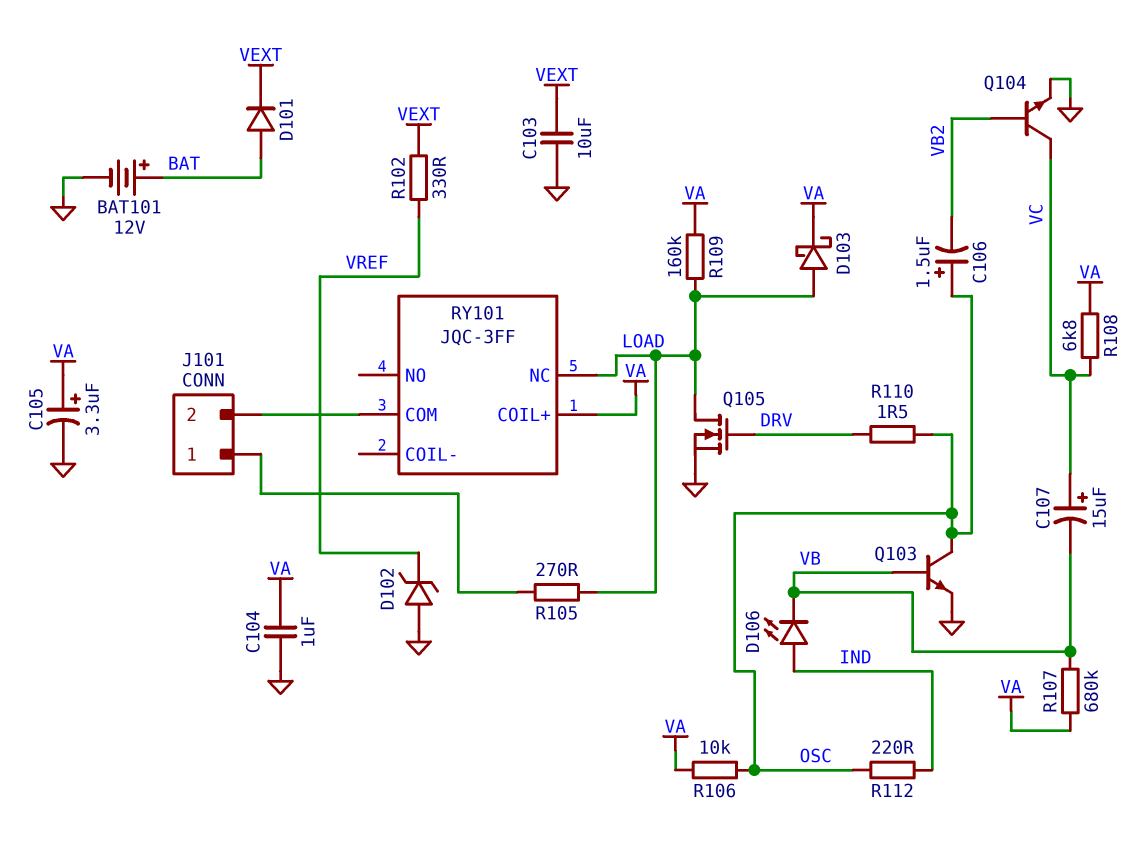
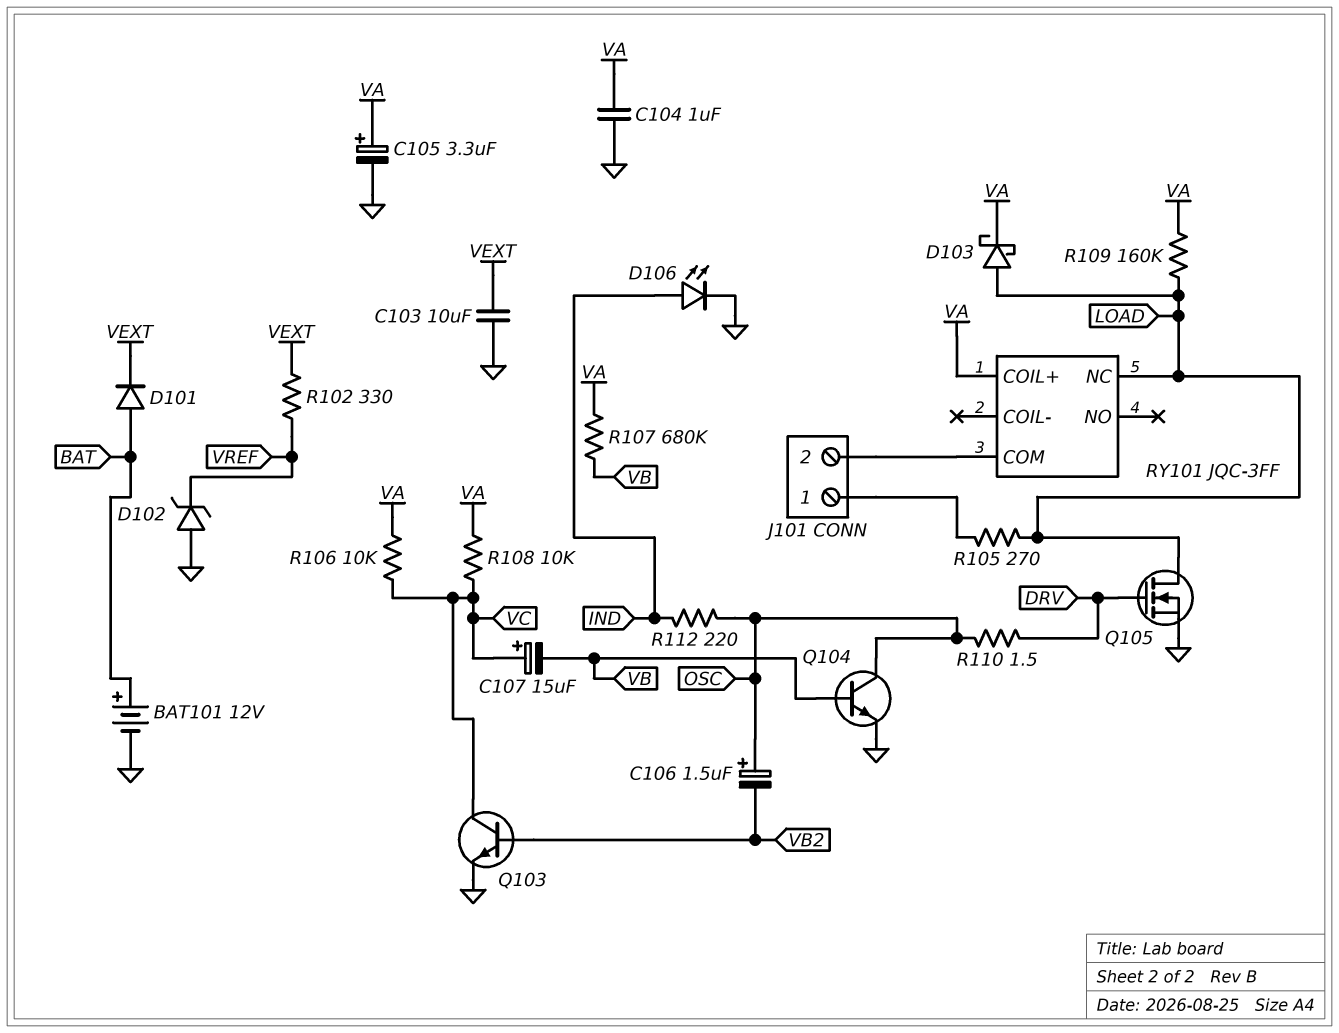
D106: LED (A IND, K VB) -> LED (A IND, K GND)
Q103: NPN (B VB, C OSC, E GND) -> NPN (B VB2, C VC, E GND)
Q104: NPN (B VB2, C VC, E GND) -> NPN (B VB, C OSC, E GND)
R106: 10k (OSC, VA) -> 10k (VA, VC)
R108: 6.8k (VA, VC) -> 10k (VA, VC)

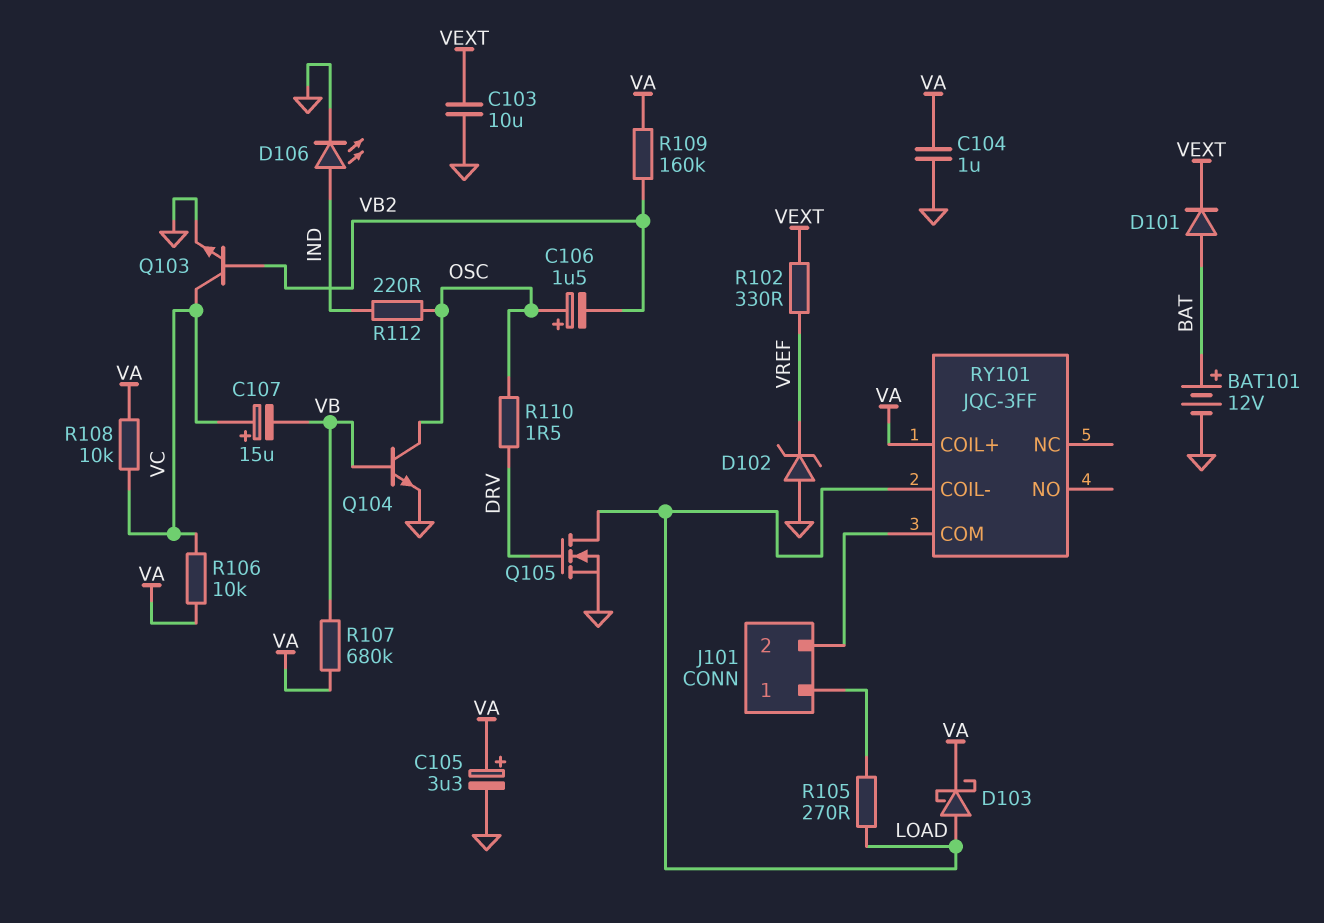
R109: 160k (LOAD, VA) -> 160k (VA, VB2)
RY101 pin COIL-: none -> LOAD
RY101 pin NC: LOAD -> none

